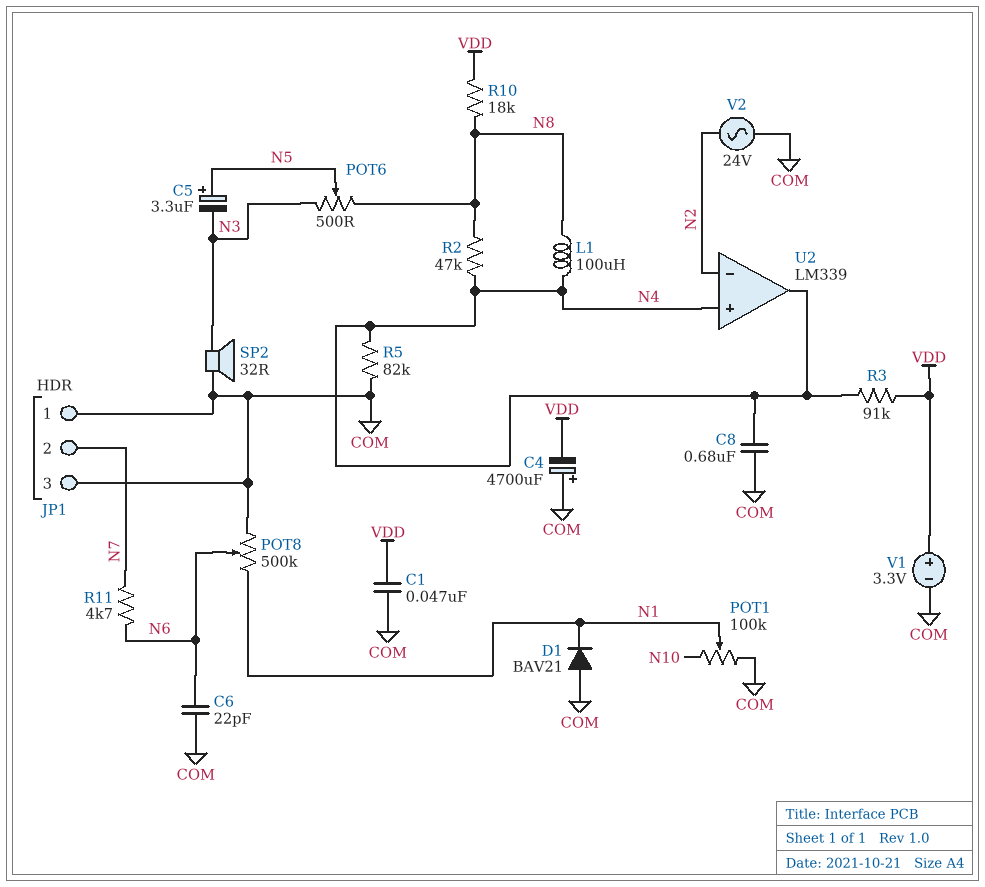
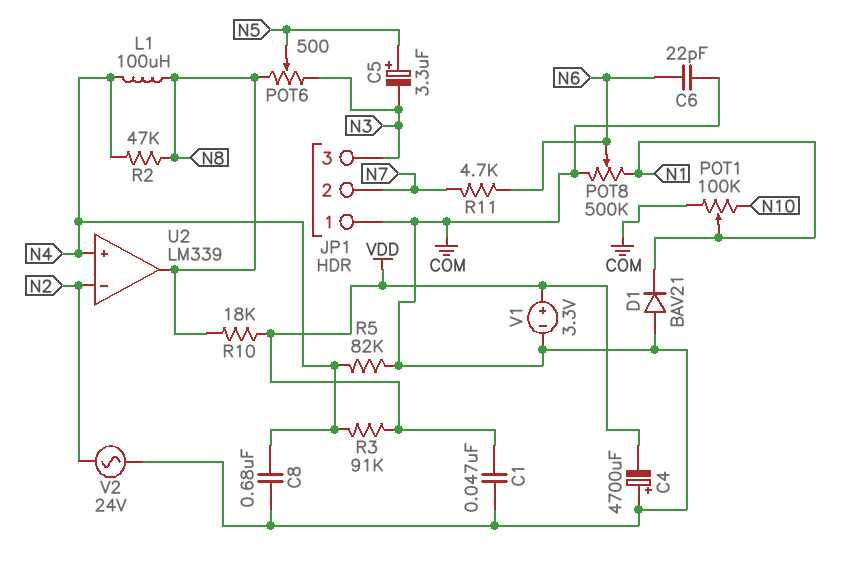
JP1 pin 3: COM -> N3
SP2: speaker 32R (COM, N3) -> none
U2 pin out: N4 -> N8

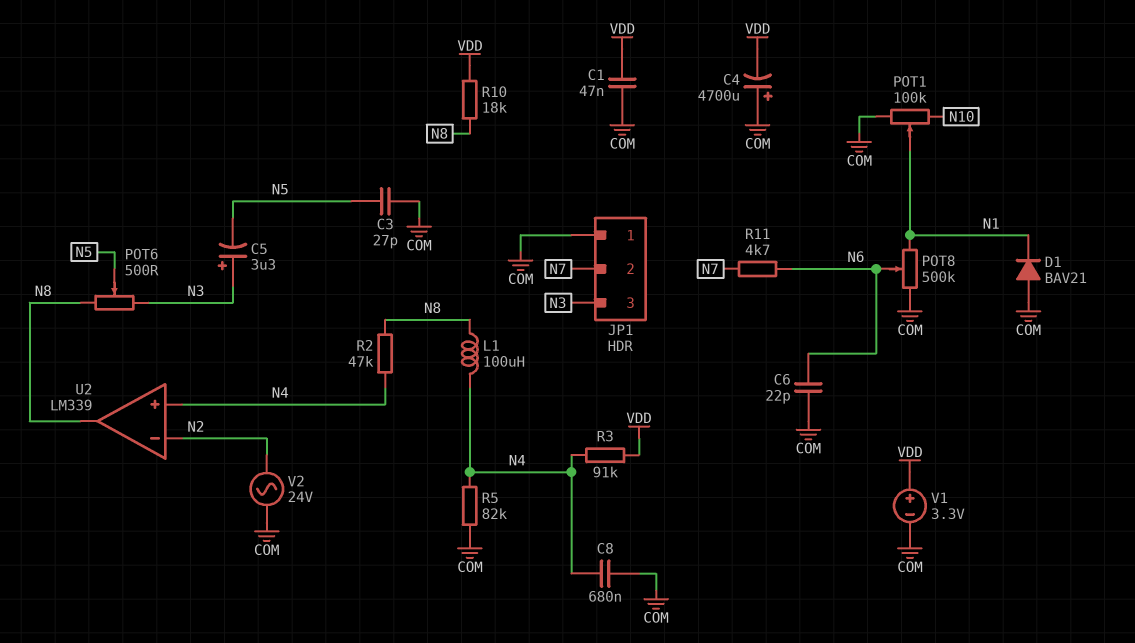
C3: none -> 27pF (COM, N5)
C5: 3.3uF (plus N5, minus N3) -> 3.3uF (plus N3, minus N5)

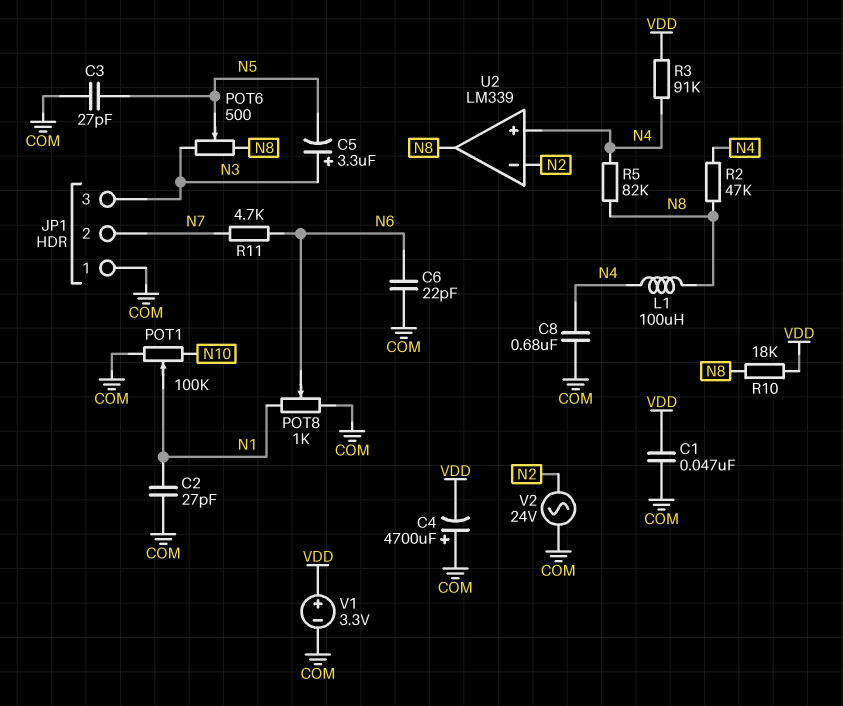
C2: none -> 27pF (COM, N1)
D1: diode BAV21 (A COM, K N1) -> none
POT8: 500k (COM, N1, wiper N6) -> 1k (COM, N1, wiper N6)
R5: 82k (COM, N4) -> 82k (N4, N8)

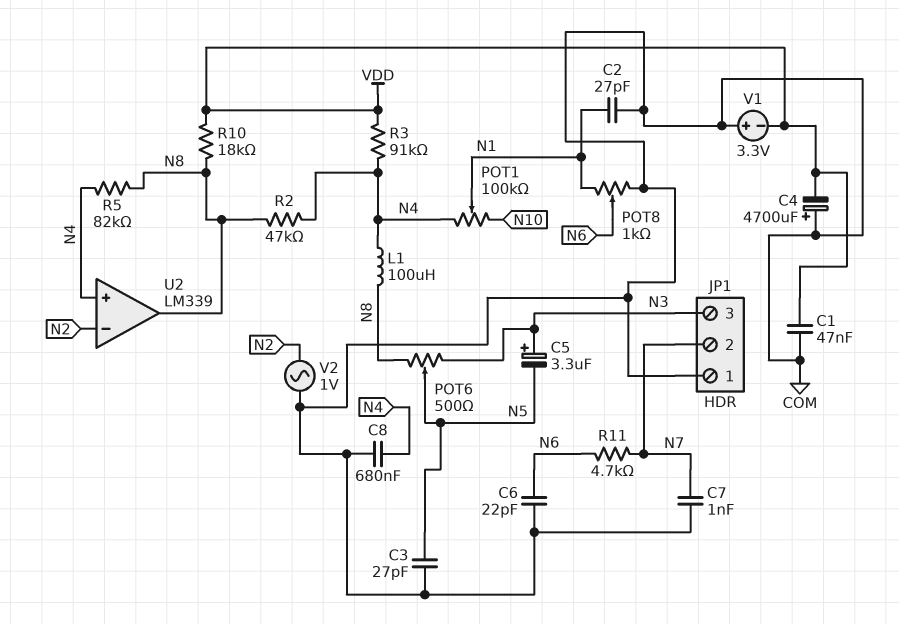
C7: none -> 1nF (COM, N7)
POT1: 100k (COM, N10, wiper N1) -> 100k (N4, N10, wiper N1)
V1: 3.3V (plus VDD, minus COM) -> 3.3V (plus COM, minus VDD)
V2: AC 24V (COM, N2) -> AC 1V (COM, N2)

